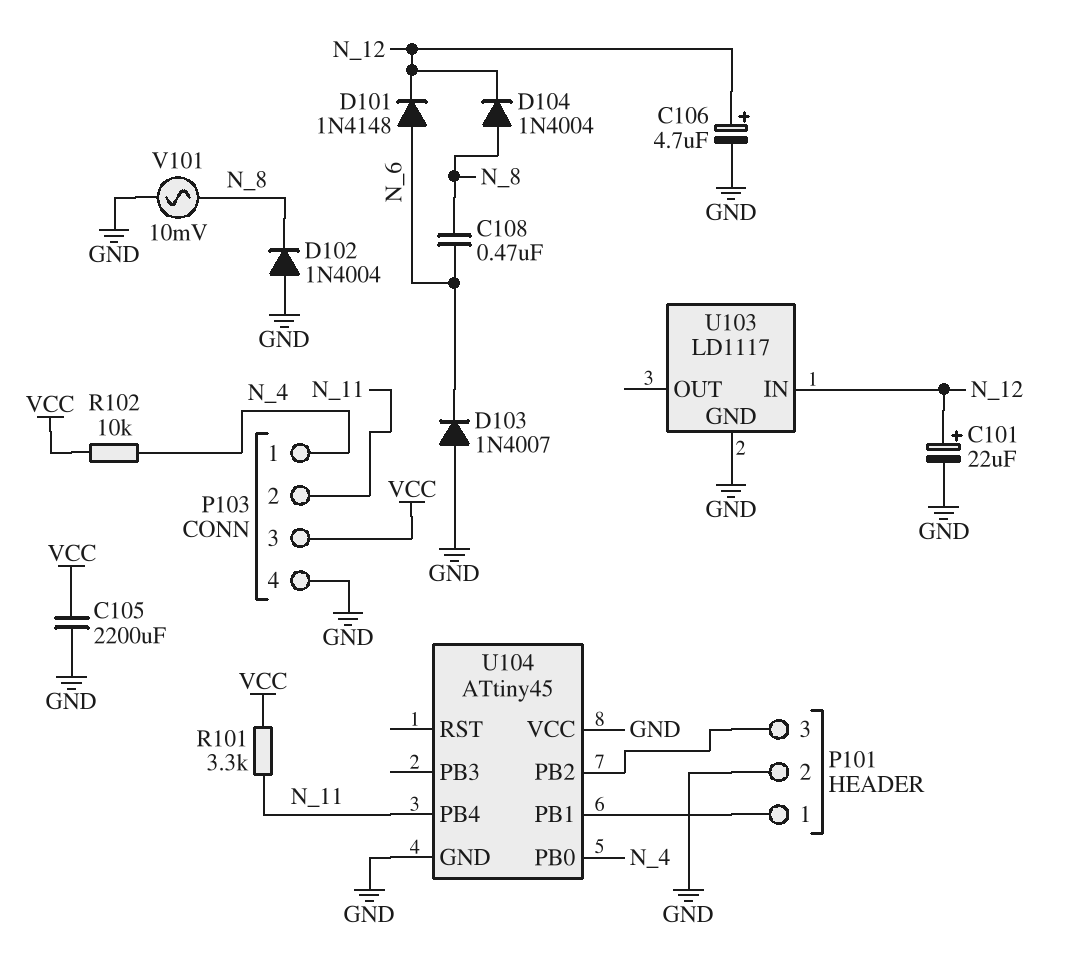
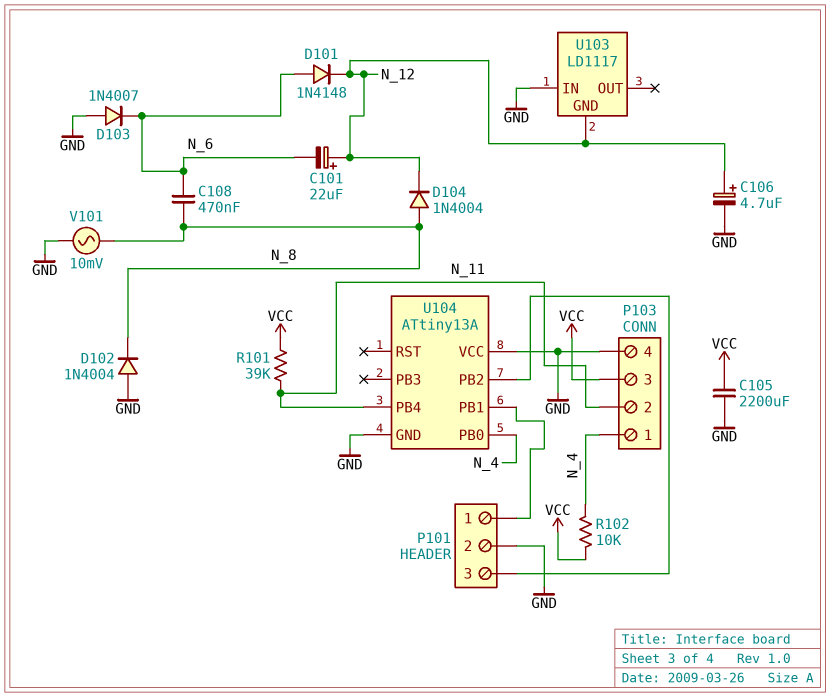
C101: 22uF (plus N_12, minus GND) -> 22uF (plus N_12, minus N_6)
R101: 3.3k (N_11, VCC) -> 39k (N_11, VCC)
U103 pin GND: GND -> N_12
U103 pin IN: N_12 -> GND
U104: ATtiny45 -> ATtiny13A

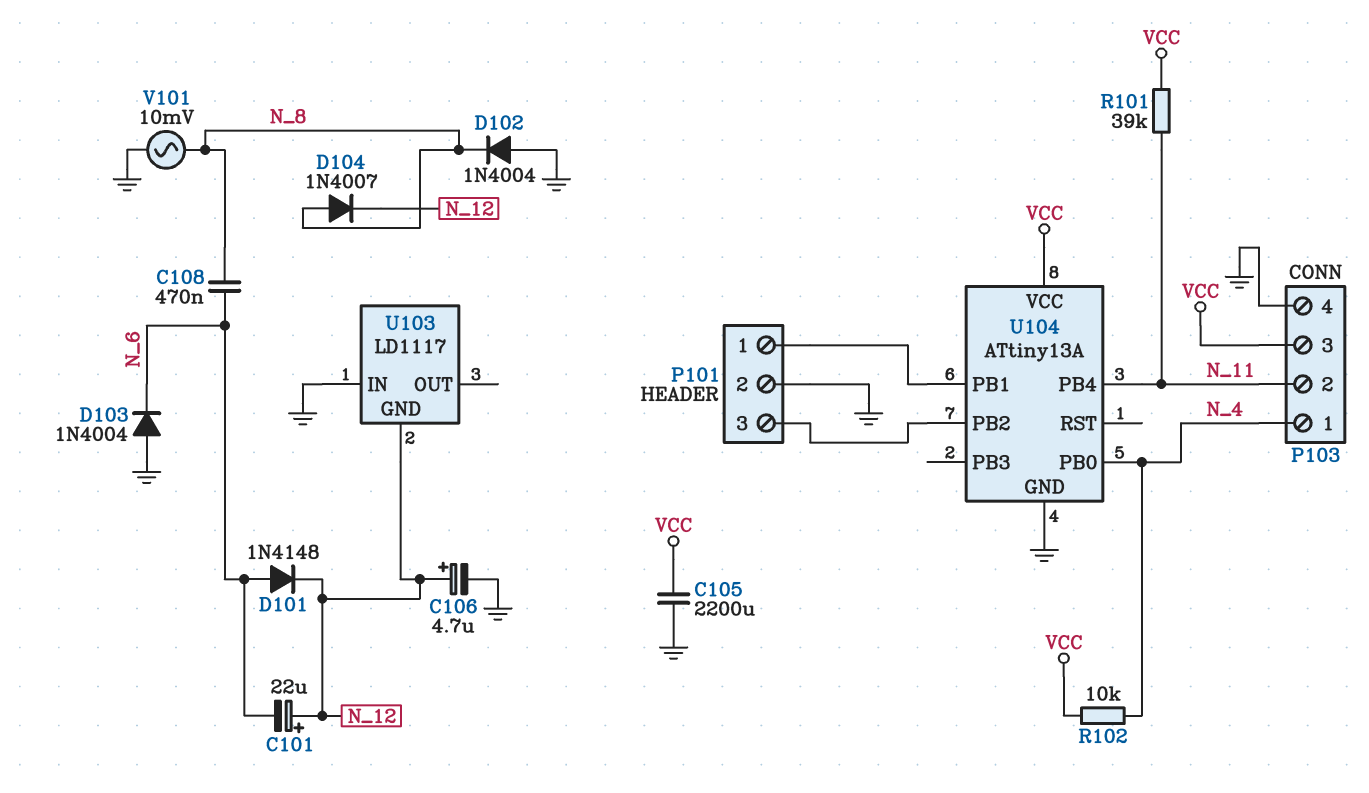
D103: diode 1N4007 (A GND, K N_6) -> diode 1N4004 (A GND, K N_6)
D104: diode 1N4004 (A N_8, K N_12) -> diode 1N4007 (A N_8, K N_12)
U104 pin VCC: GND -> VCC

